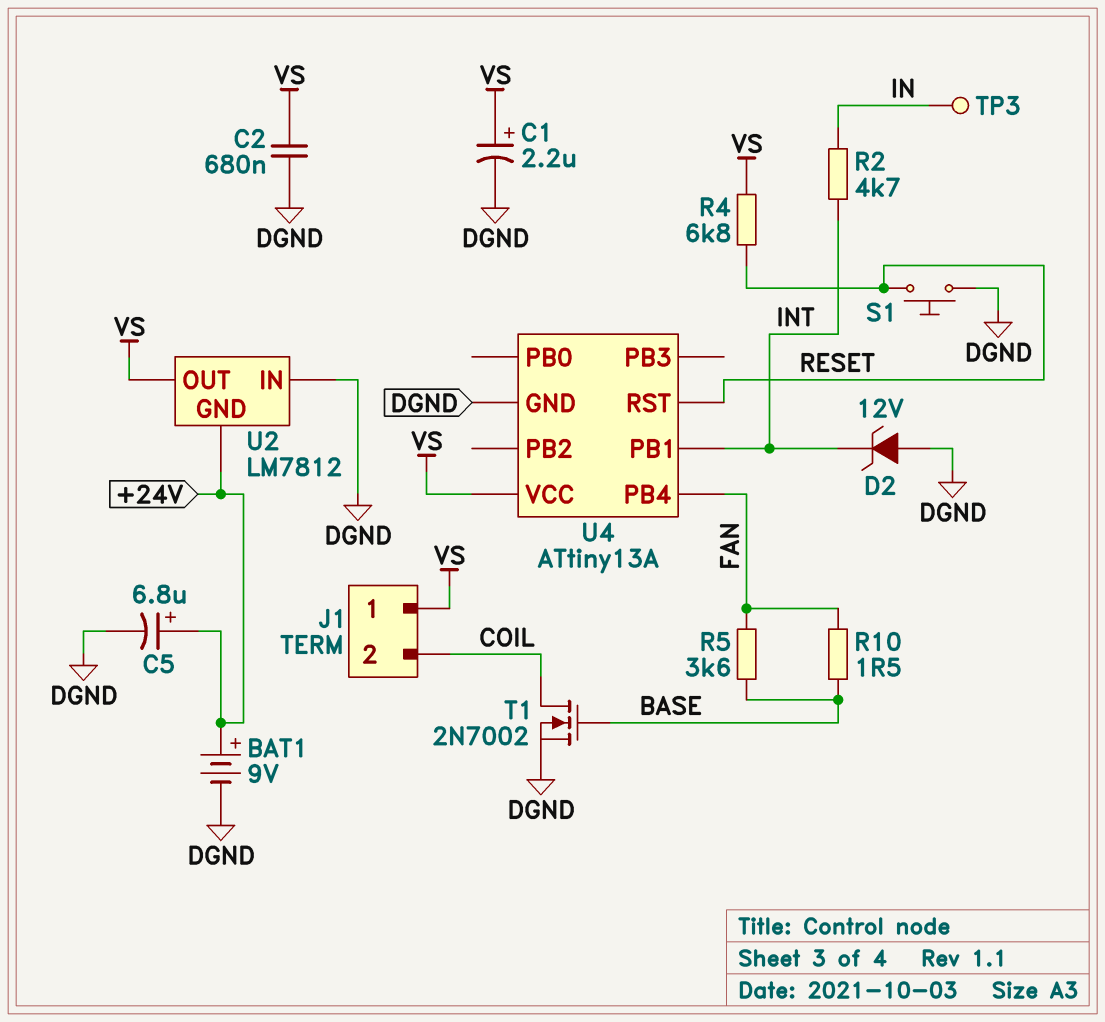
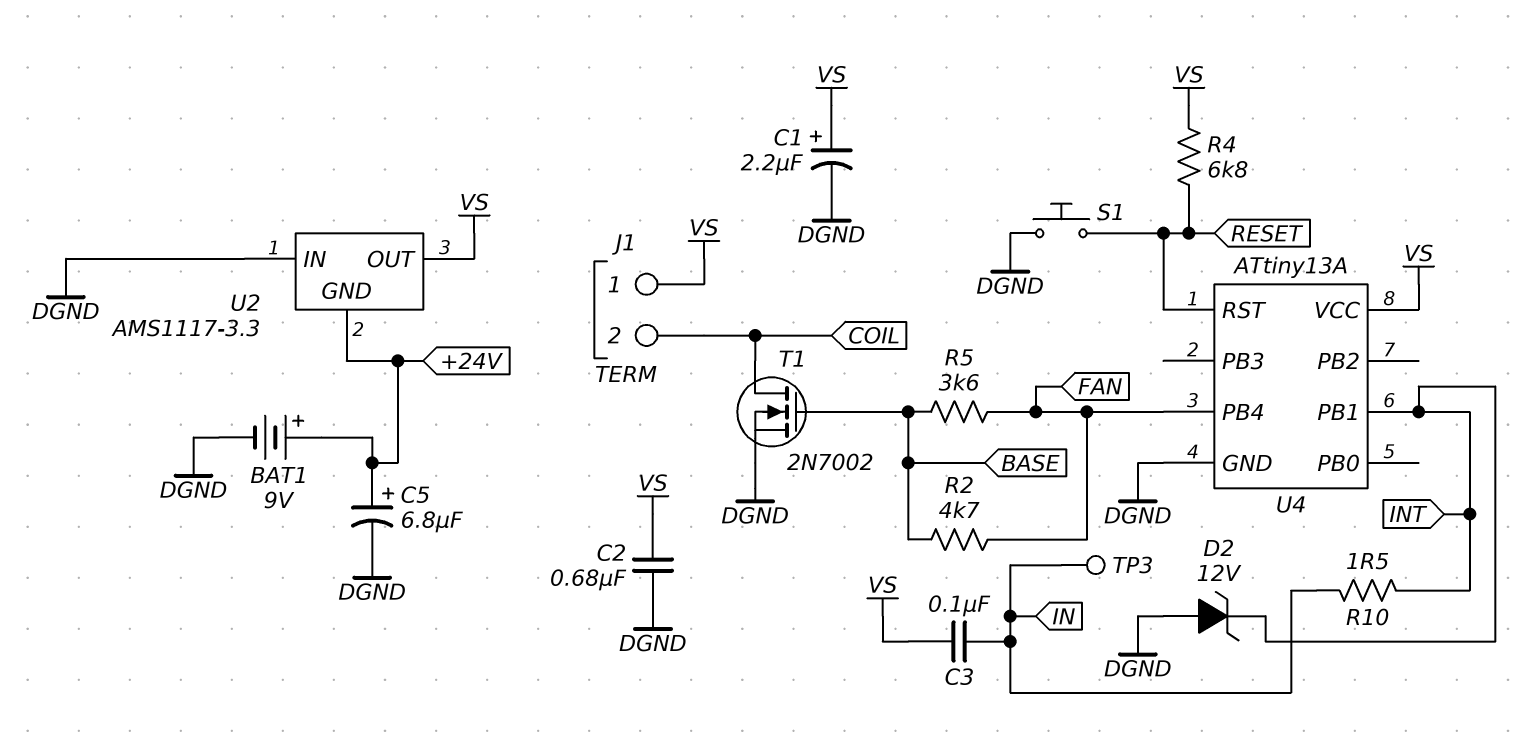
C3: none -> 100nF (IN, VS)
R2: 4.7k (IN, INT) -> 4.7k (BASE, FAN)
R10: 1.5 (BASE, FAN) -> 1.5 (IN, INT)
U2: LM7812 -> AMS1117-3.3

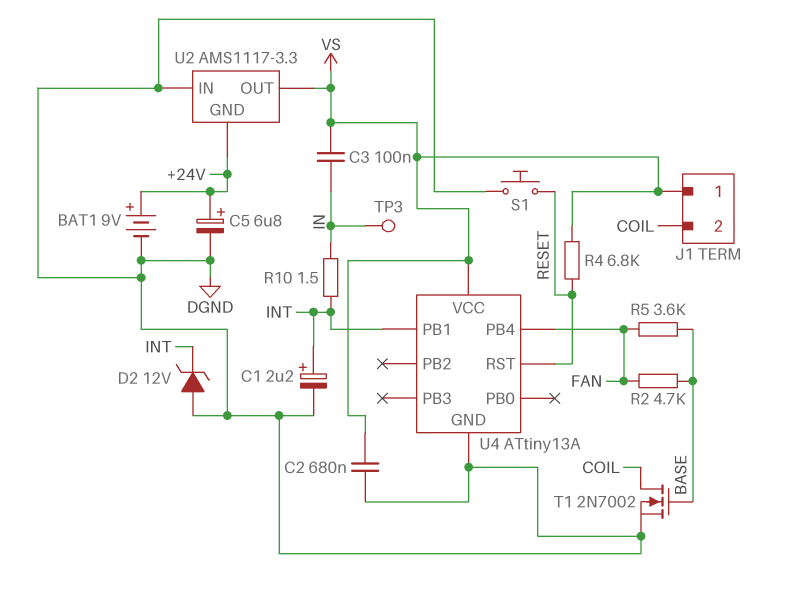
C1: 2.2uF (plus VS, minus DGND) -> 2.2uF (plus INT, minus DGND)

